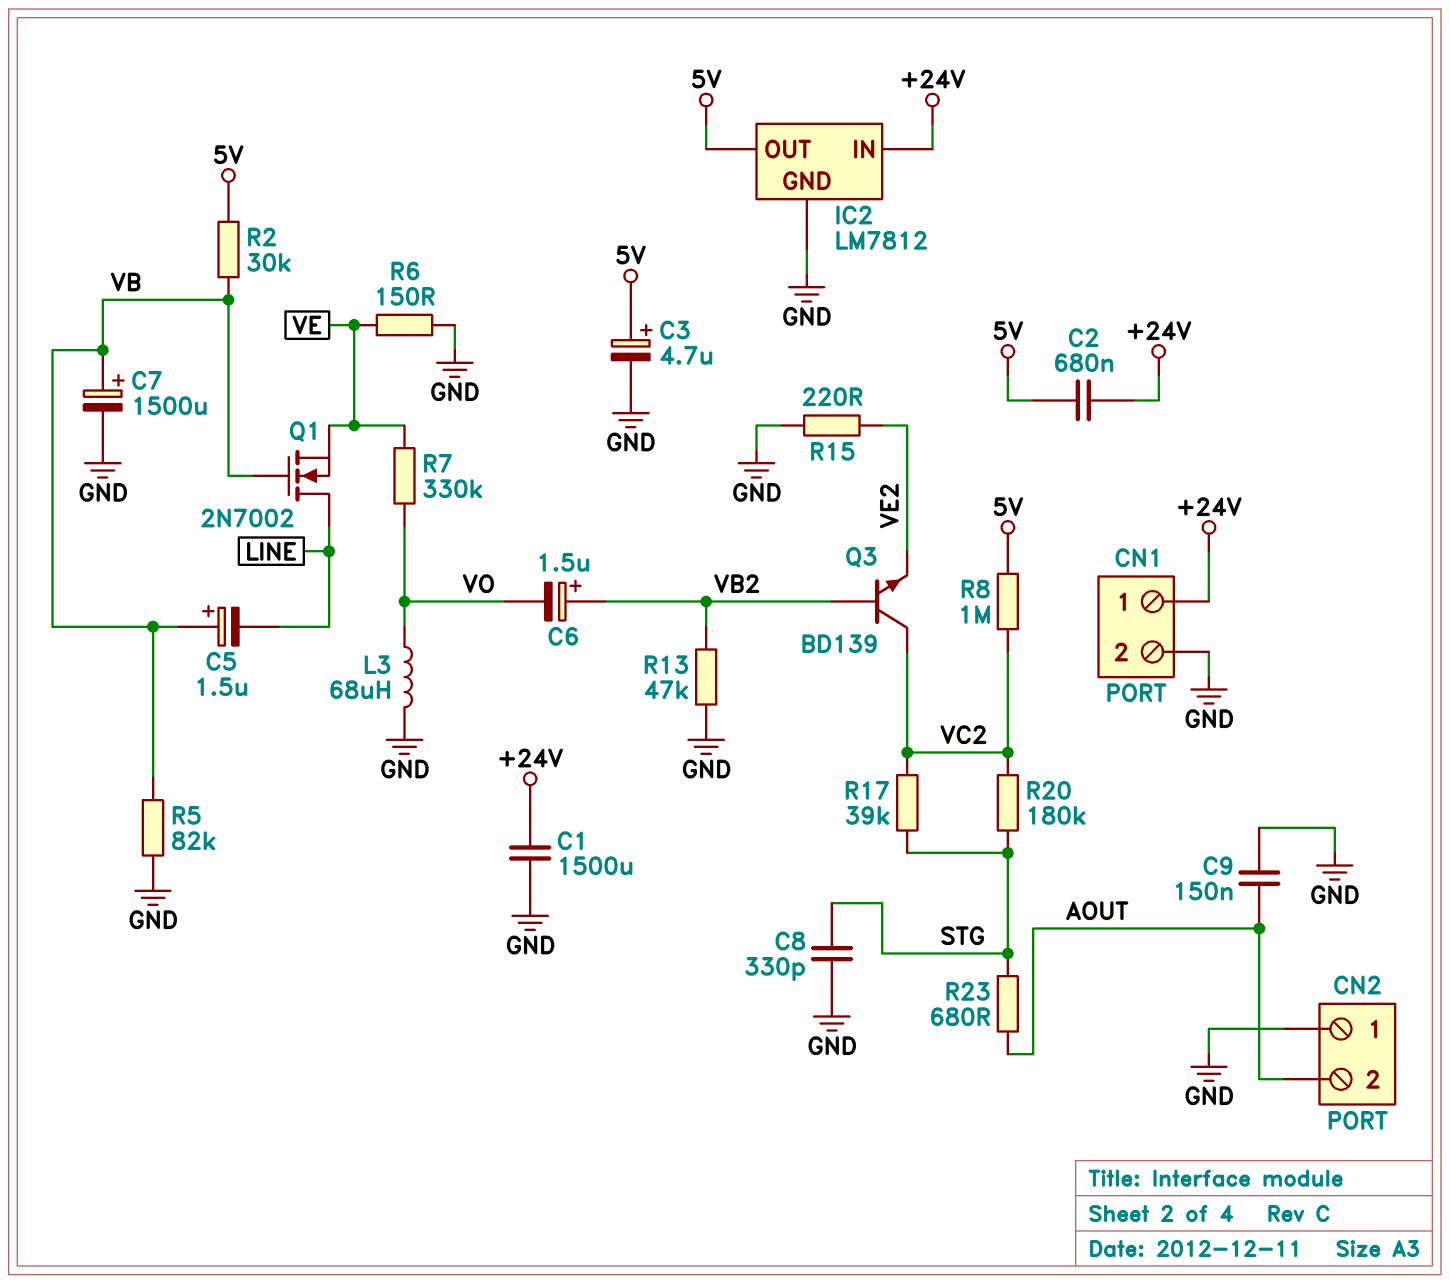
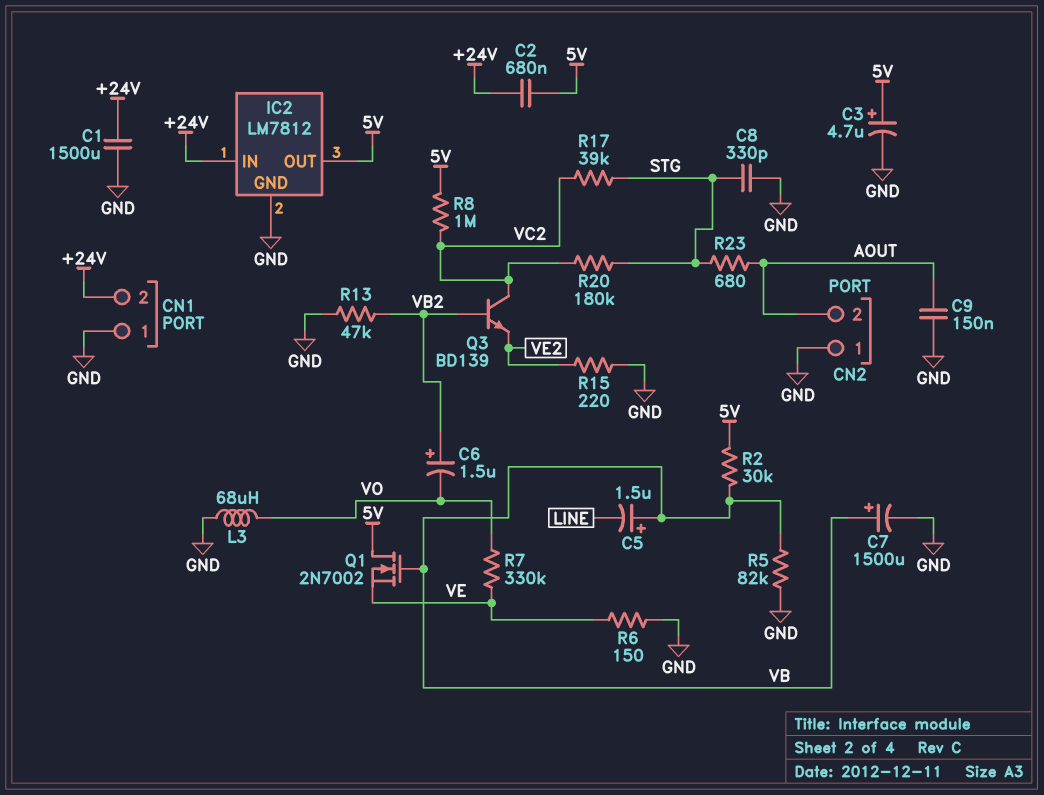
CN1 pin 1: +24V -> GND
CN1 pin 2: GND -> +24V
Q1: NMOS 2N7002 (G VB, D LINE, S VE) -> NMOS 2N7002 (G VB, D 5V, S VE)

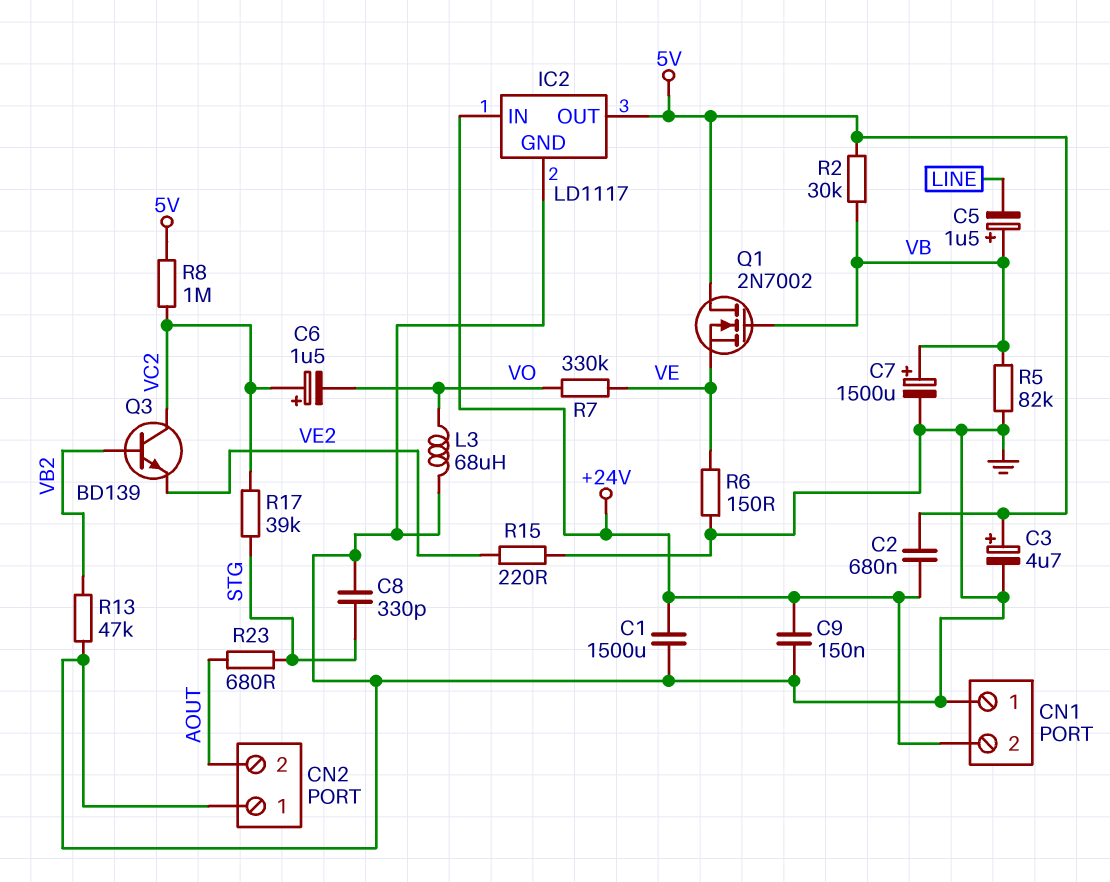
C6: 1.5uF (plus VB2, minus VO) -> 1.5uF (plus VC2, minus VO)
C9: 150nF (AOUT, GND) -> 150nF (+24V, GND)
IC2: LM7812 -> LD1117
R20: 180k (STG, VC2) -> none

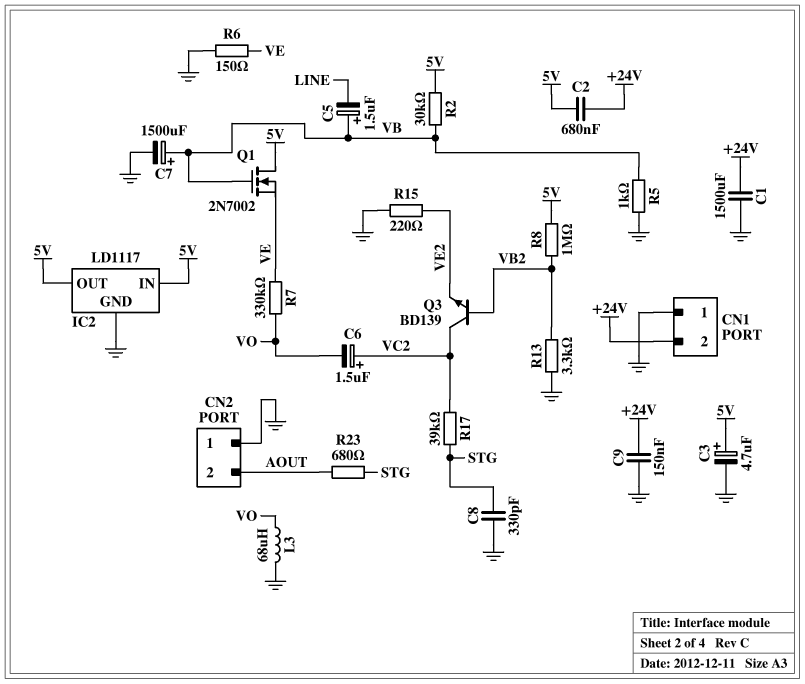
IC2 pin IN: +24V -> 5V
R5: 82k (GND, VB) -> 1k (GND, VB)
R8: 1M (5V, VC2) -> 1M (5V, VB2)
R13: 47k (GND, VB2) -> 3.3k (GND, VB2)

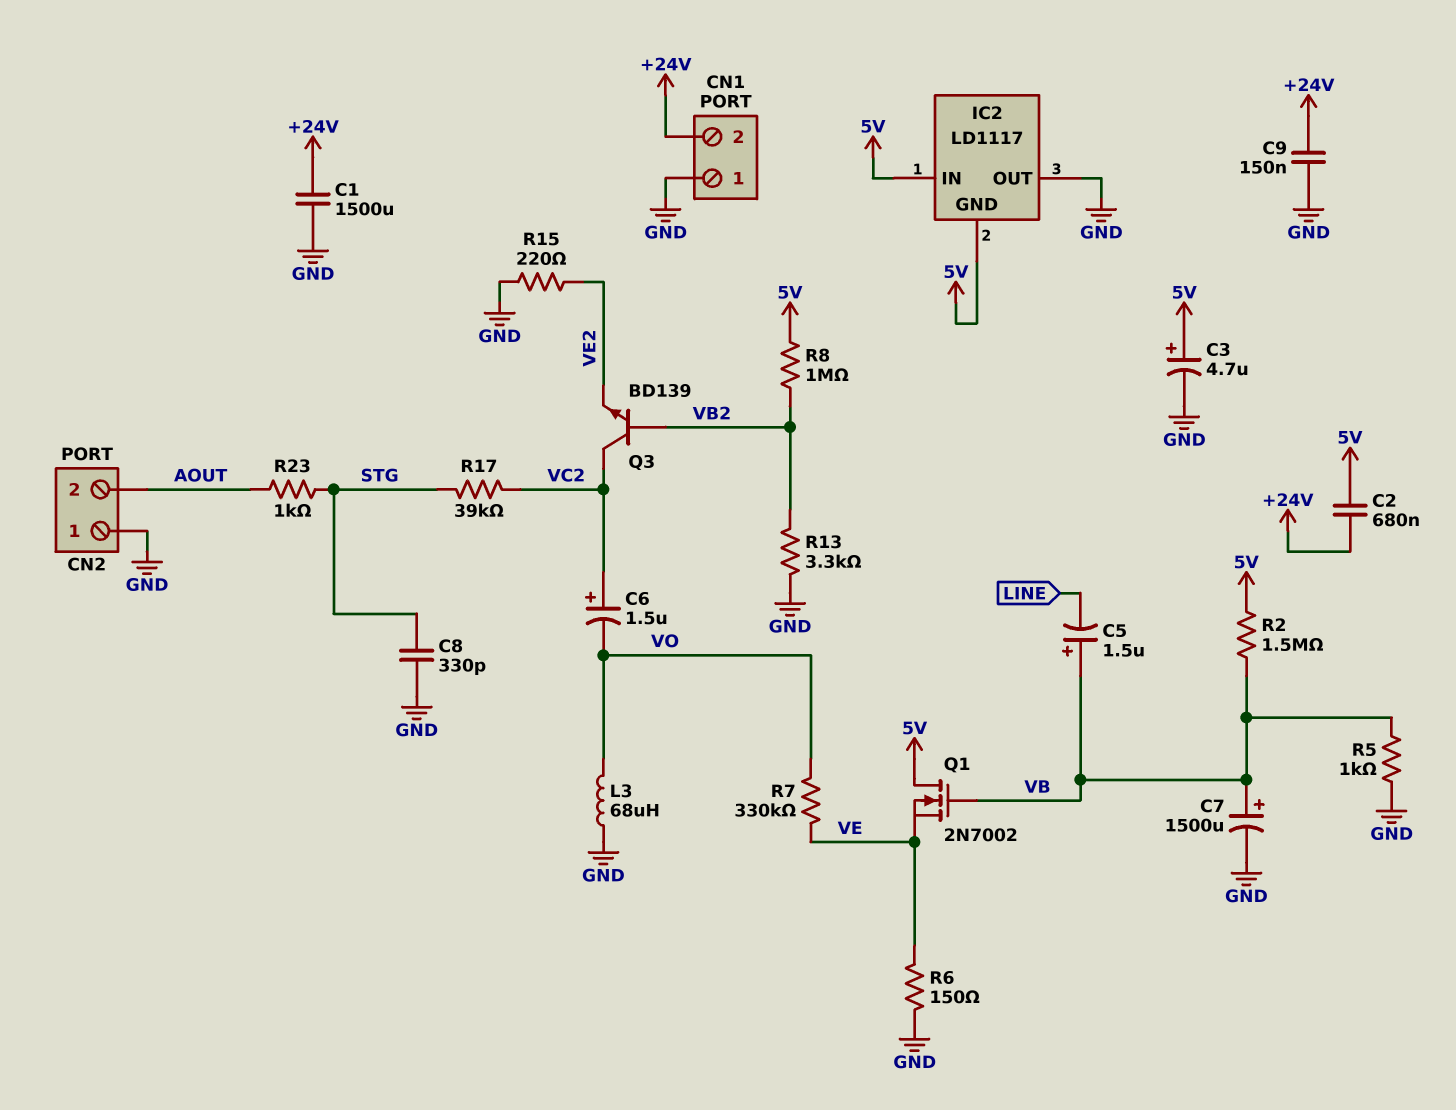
IC2 pin GND: GND -> 5V
IC2 pin OUT: 5V -> GND
R2: 30k (5V, VB) -> 1.5M (5V, VB)
R23: 680 (AOUT, STG) -> 1k (AOUT, STG)

